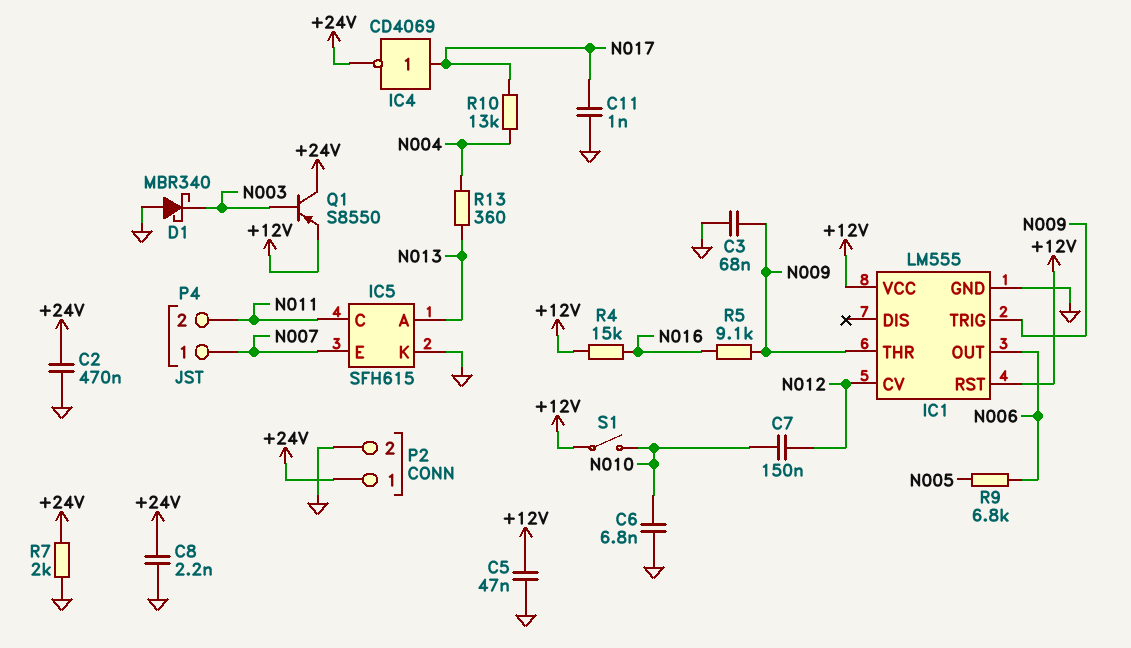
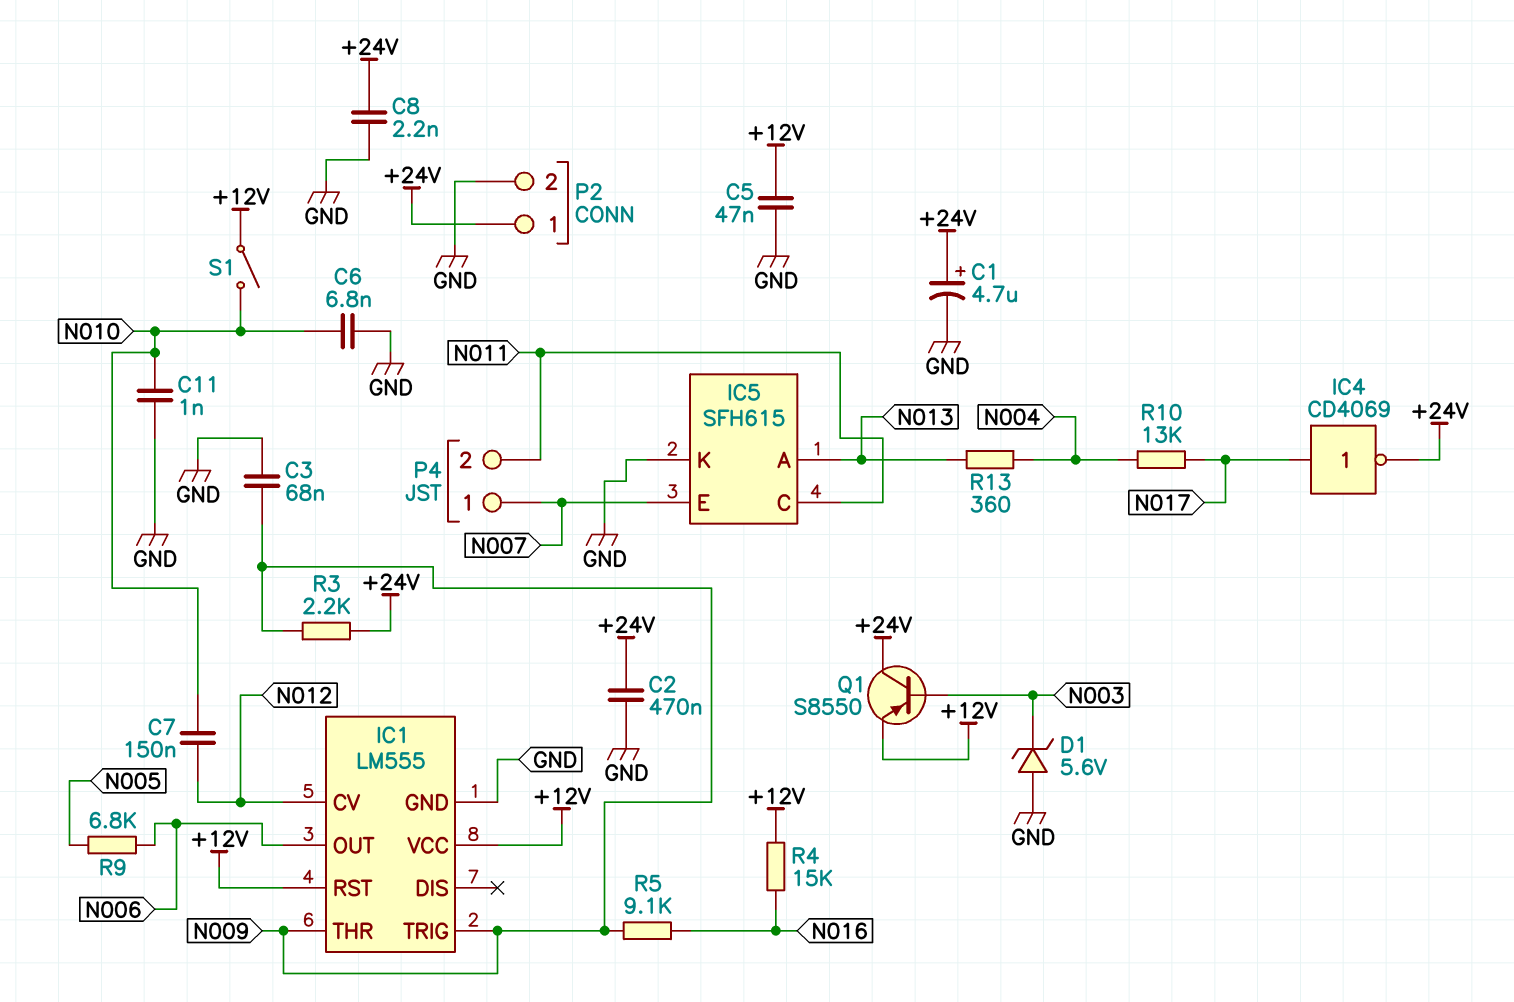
C1: none -> 4.7uF (plus +24V, minus GND)
C11: 1nF (GND, N017) -> 1nF (GND, N010)
D1: schottky MBR340 (A GND, K N003) -> zener 5.6V (A GND, K N003)
R3: none -> 2.2k (+24V, N009)
R7: 2k (+24V, GND) -> none

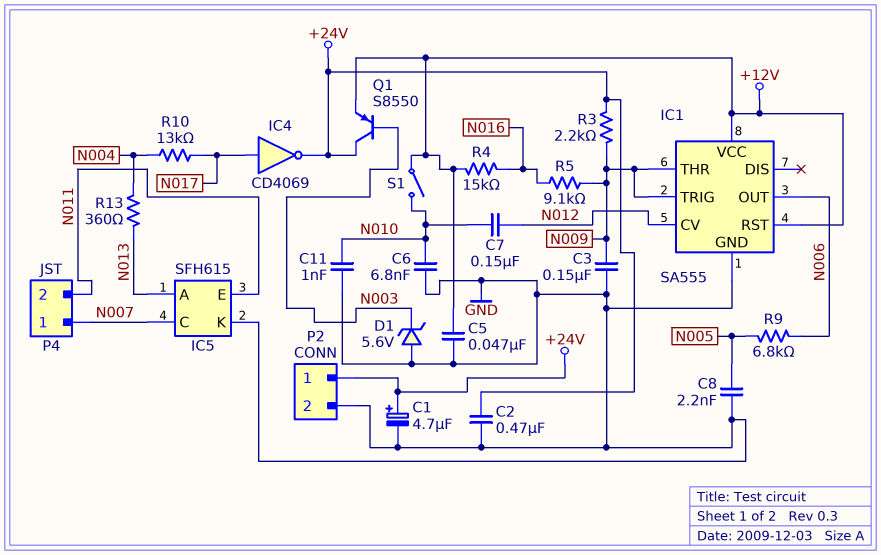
C3: 68nF (GND, N009) -> 150nF (GND, N009)
C8: 2.2nF (+24V, GND) -> 2.2nF (GND, N005)
IC1: LM555 -> SA555
IC5 pin C: N011 -> N007
IC5 pin E: N007 -> N011

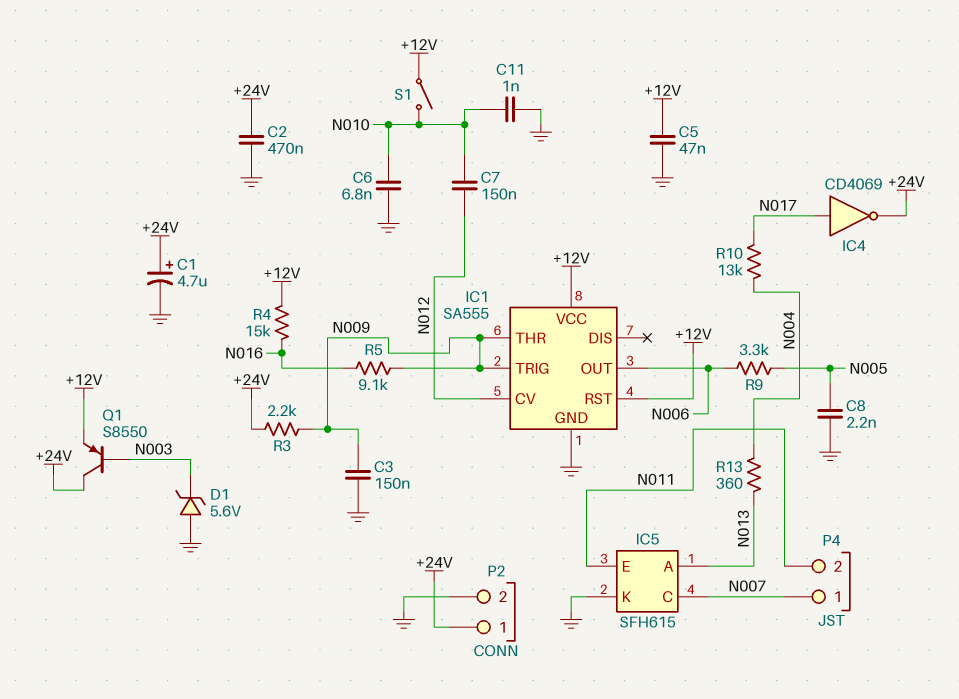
R9: 6.8k (N005, N006) -> 3.3k (N005, N006)

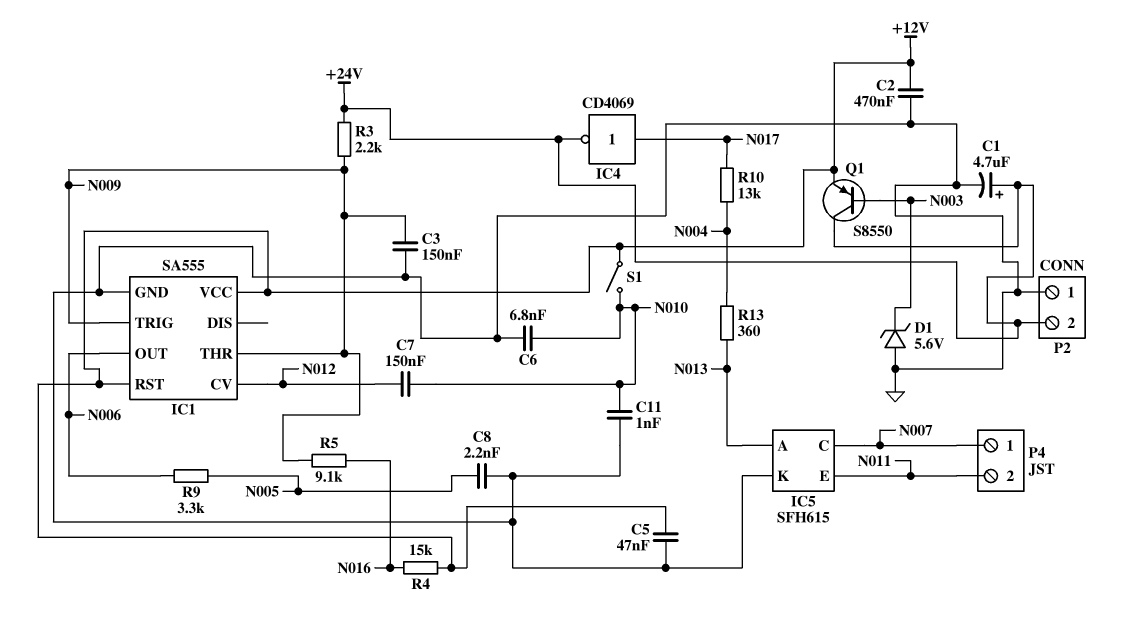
C2: 470nF (+24V, GND) -> 470nF (+12V, GND)
P2 pin 1: +24V -> GND
P2 pin 2: GND -> +24V

